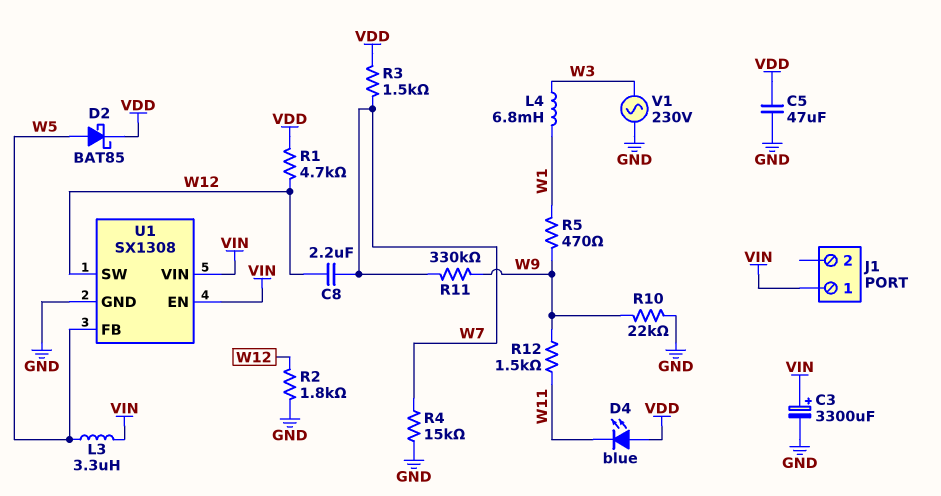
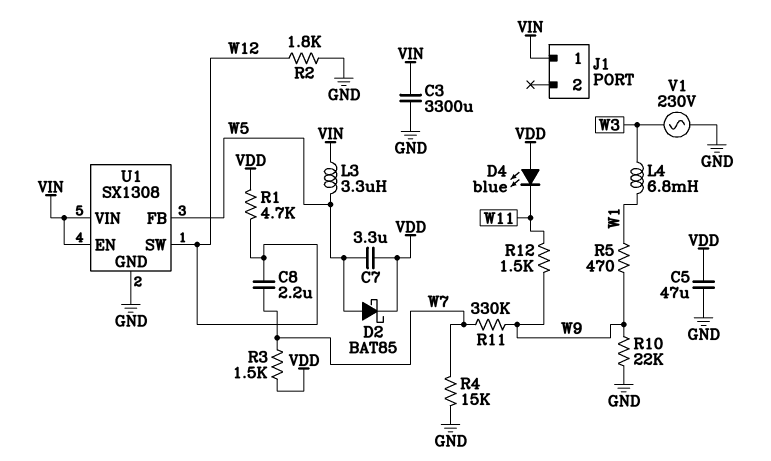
C3: 3300uF (plus VIN, minus GND) -> 3300uF (GND, VIN)
C7: none -> 3.3uF (VDD, W5)

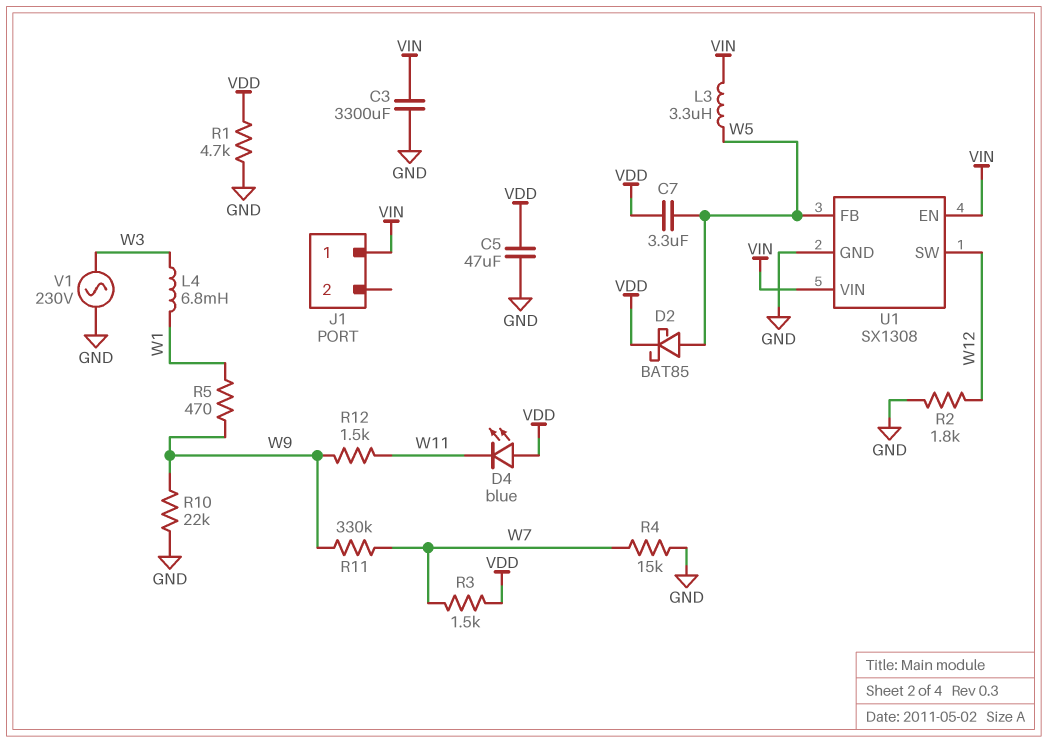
C8: 2.2uF (W7, W12) -> none
R1: 4.7k (VDD, W12) -> 4.7k (GND, VDD)

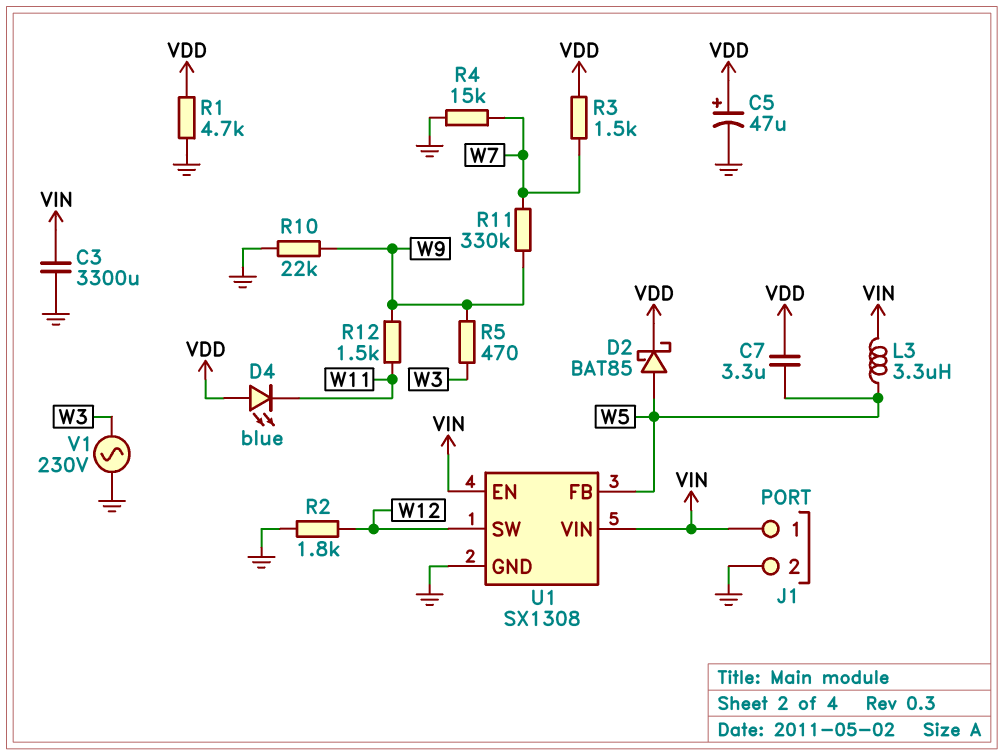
C5: 47uF (GND, VDD) -> 47uF (plus VDD, minus GND)
J1 pin 2: none -> GND
L4: 6.8mH (W1, W3) -> none
R5: 470 (W1, W9) -> 470 (W3, W9)

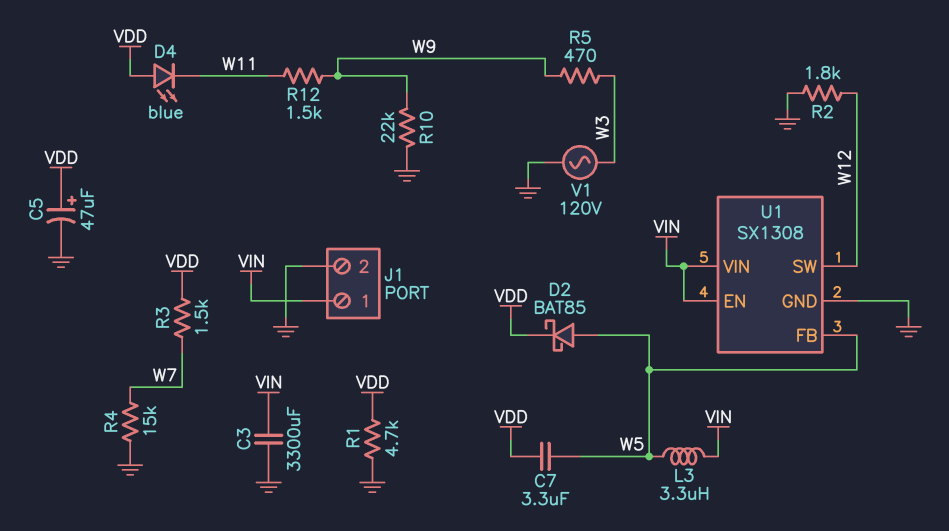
R11: 330k (W7, W9) -> none
V1: AC 230V (GND, W3) -> AC 120V (GND, W3)

